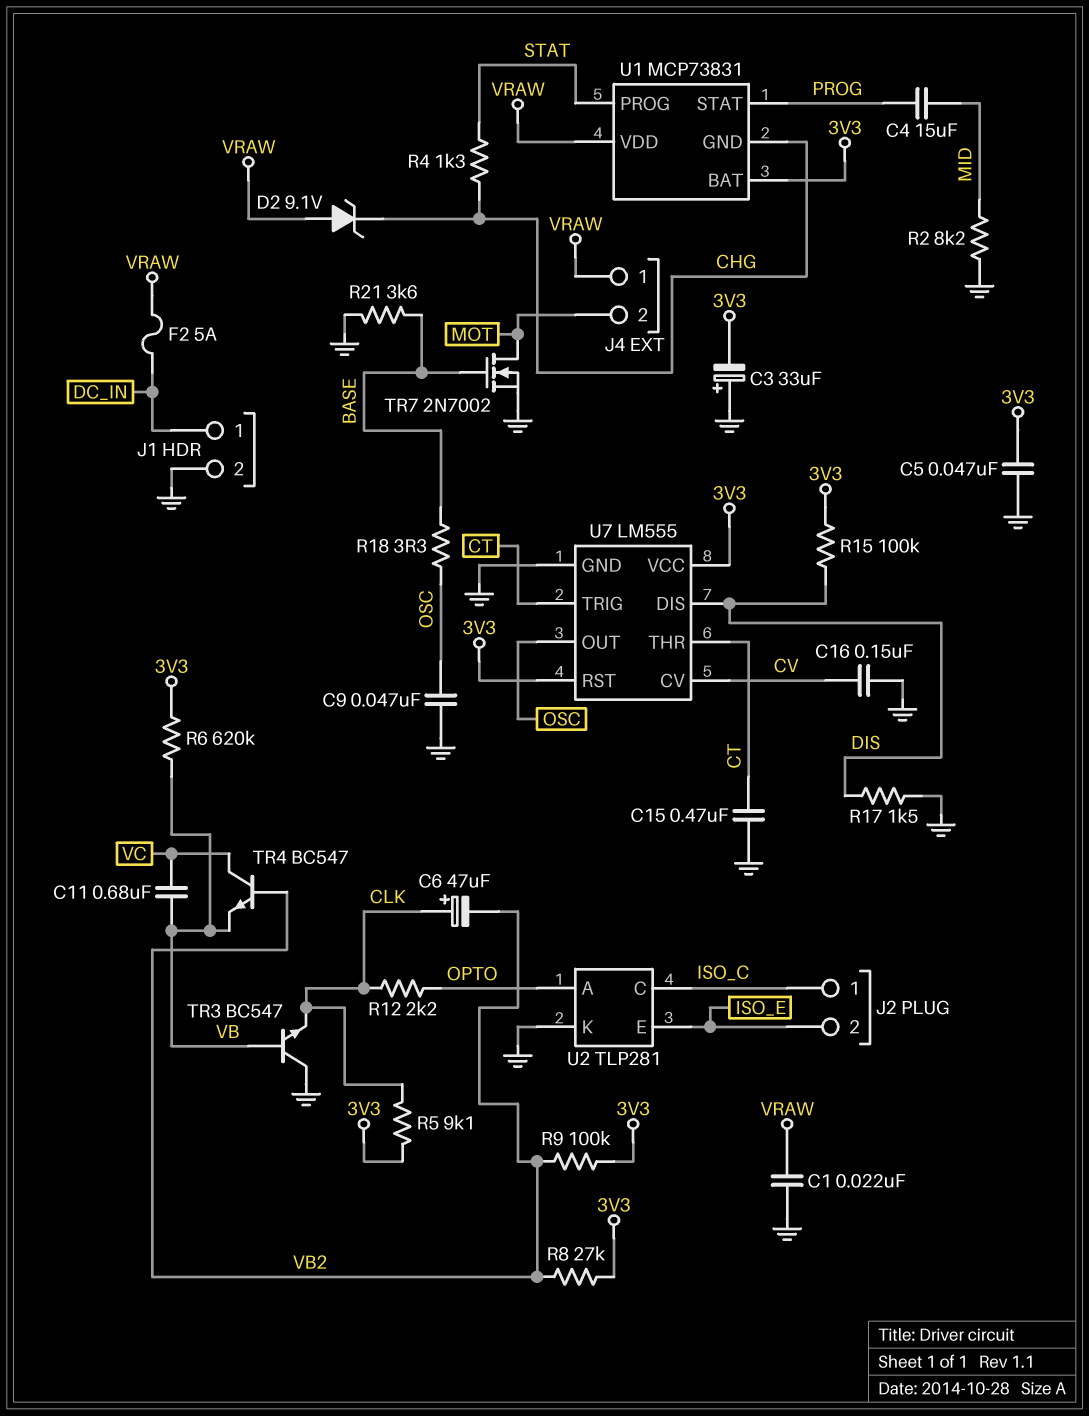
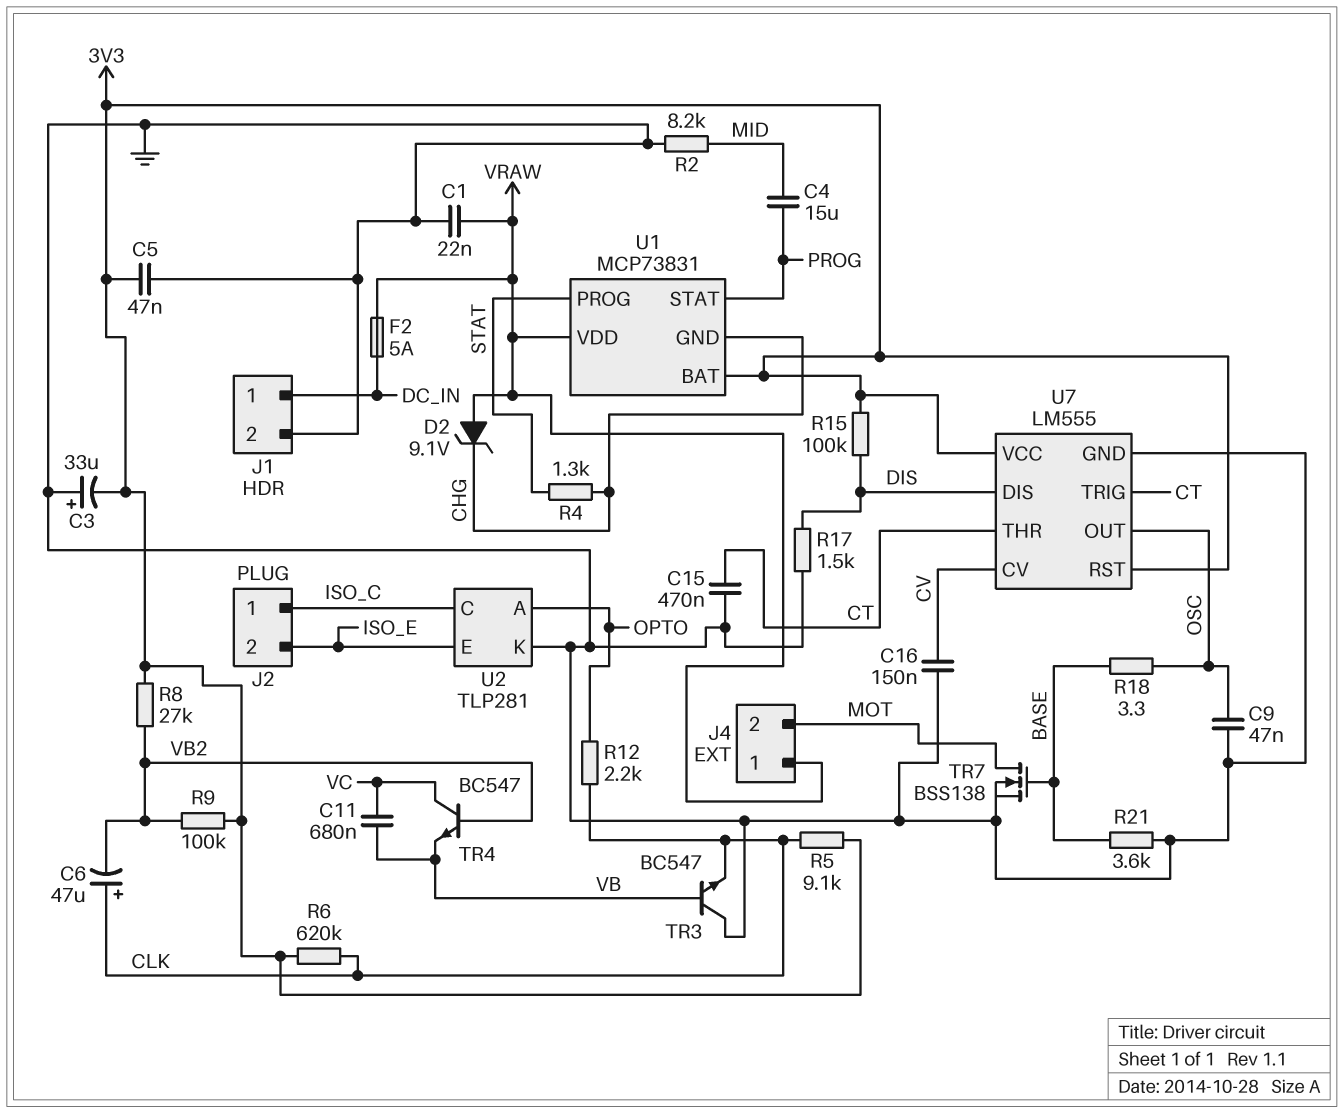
R6: 620k (3V3, VB) -> 620k (3V3, CLK)
TR7: NMOS 2N7002 (G BASE, D MOT, S GND) -> NMOS BSS138 (G BASE, D MOT, S GND)

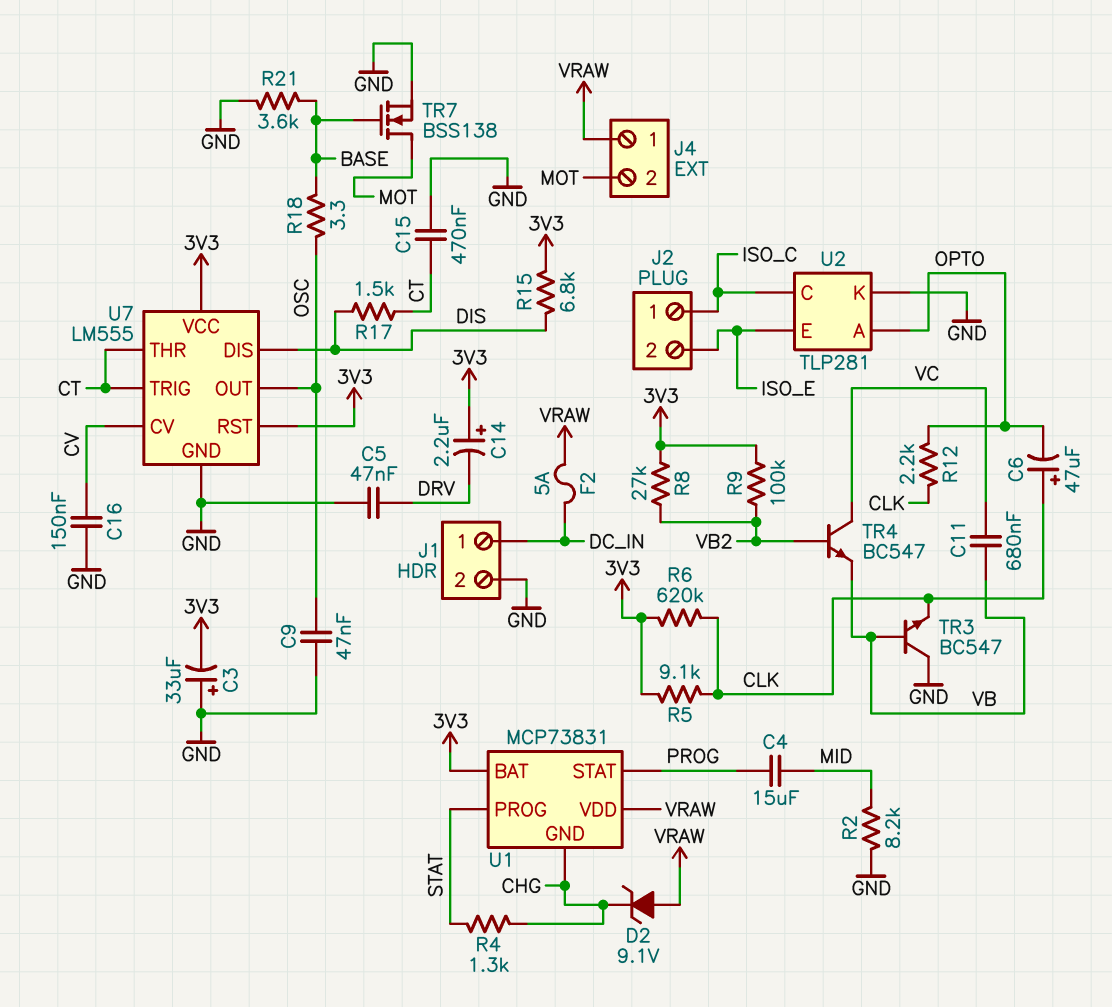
C1: 22nF (GND, VRAW) -> none
C5: 47nF (3V3, GND) -> 47nF (DRV, GND)
C6: 47uF (plus CLK, minus VB2) -> 47uF (plus CLK, minus OPTO)
C14: none -> 2.2uF (plus 3V3, minus DRV)
R15: 100k (3V3, DIS) -> 6.8k (3V3, DIS)
R17: 1.5k (DIS, GND) -> 1.5k (CT, DIS)

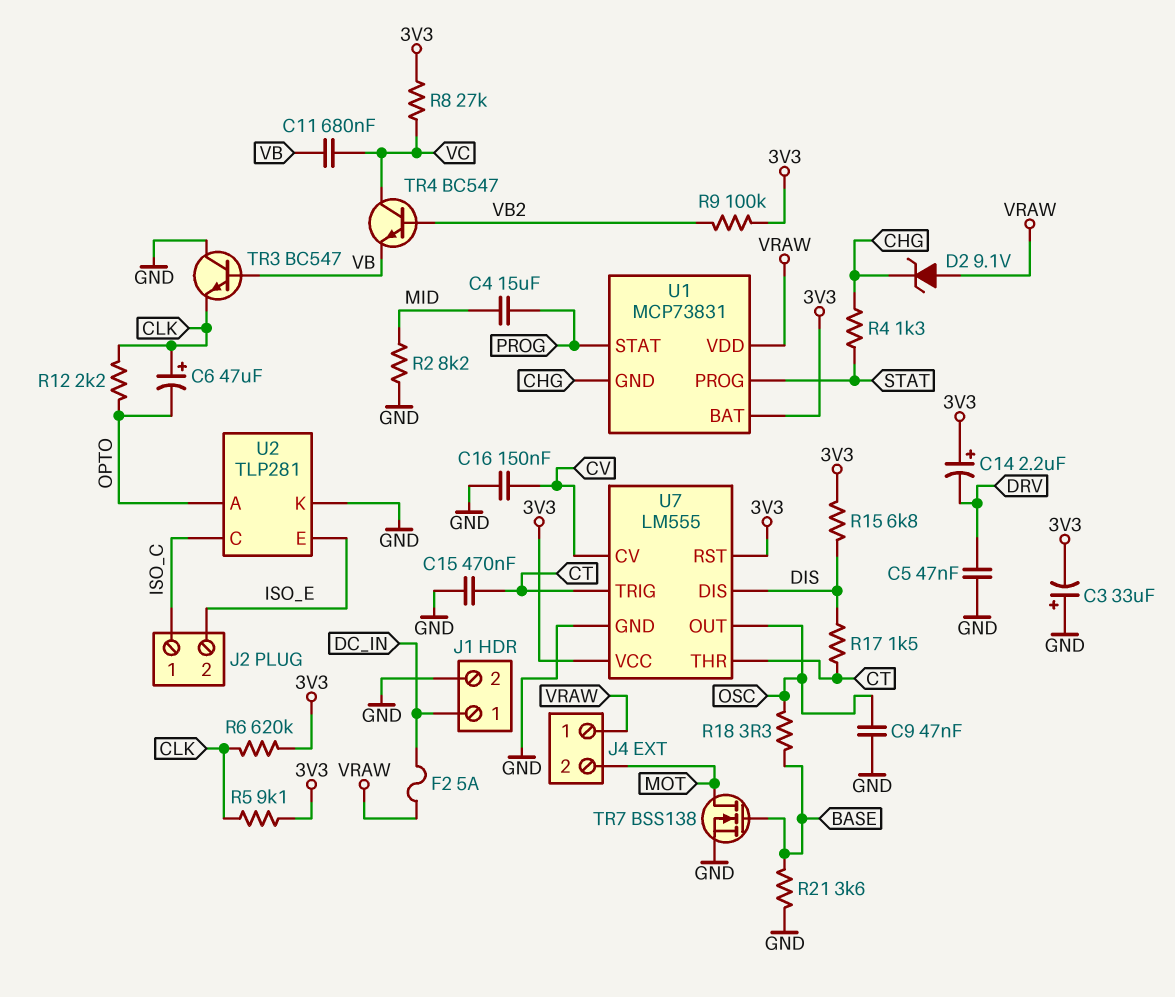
R8: 27k (3V3, VB2) -> 27k (3V3, VC)

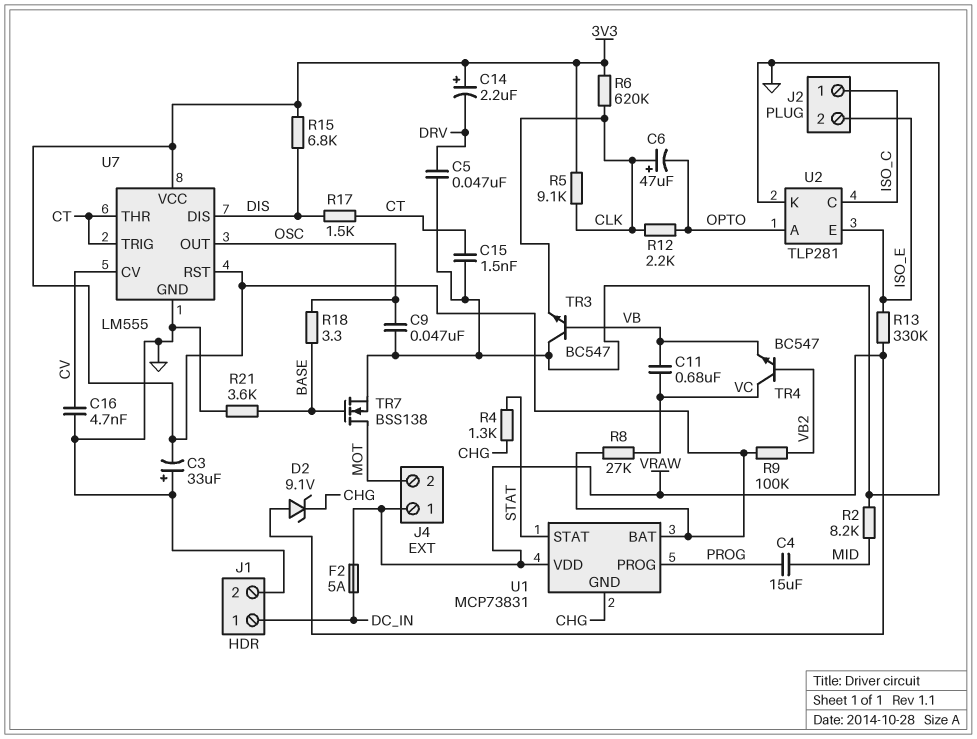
C15: 470nF (CT, GND) -> 1.5nF (CT, GND)
C16: 150nF (CV, GND) -> 4.7nF (CV, GND)
R13: none -> 330k (ISO_E, VRAW)
U1 pin PROG: STAT -> PROG
U1 pin STAT: PROG -> STAT

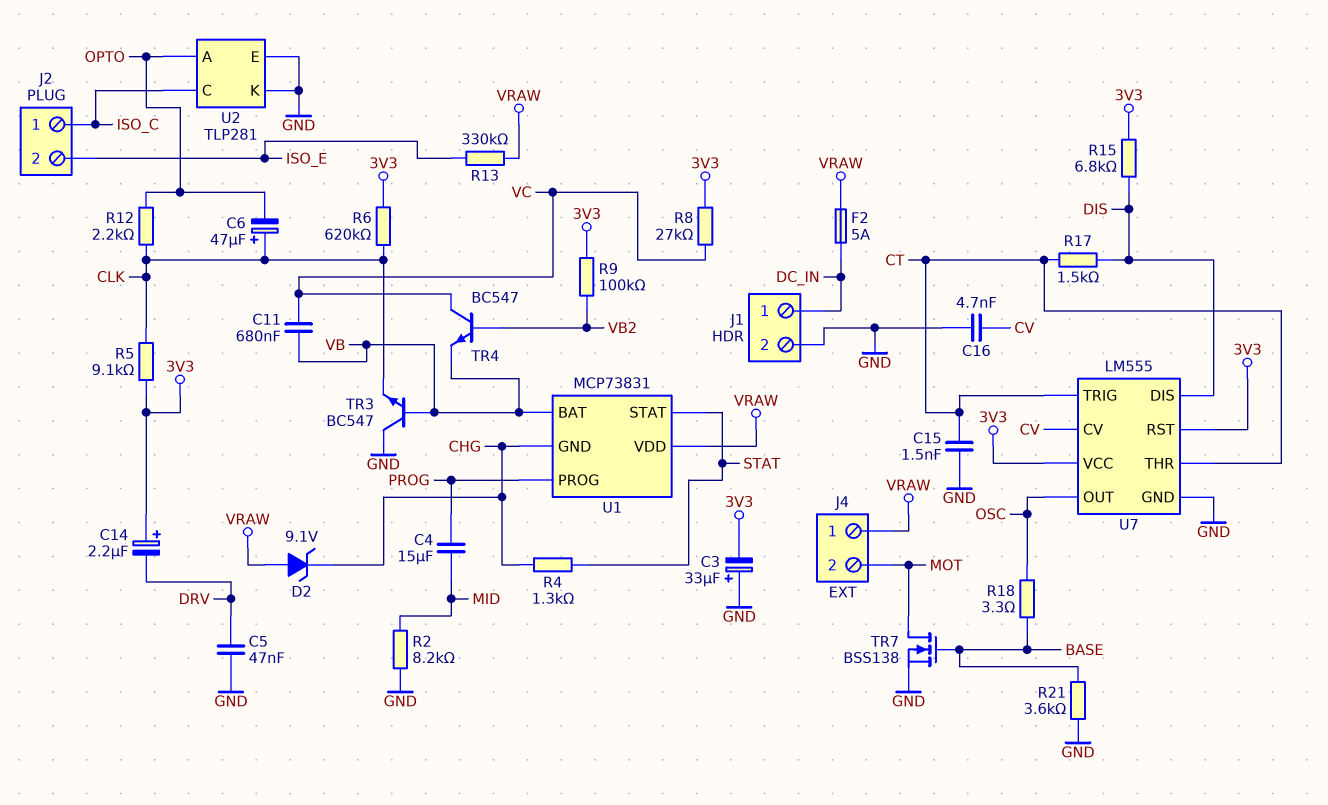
C9: 47nF (GND, OSC) -> none
U1 pin BAT: 3V3 -> VB
U2 pin E: ISO_E -> GND

